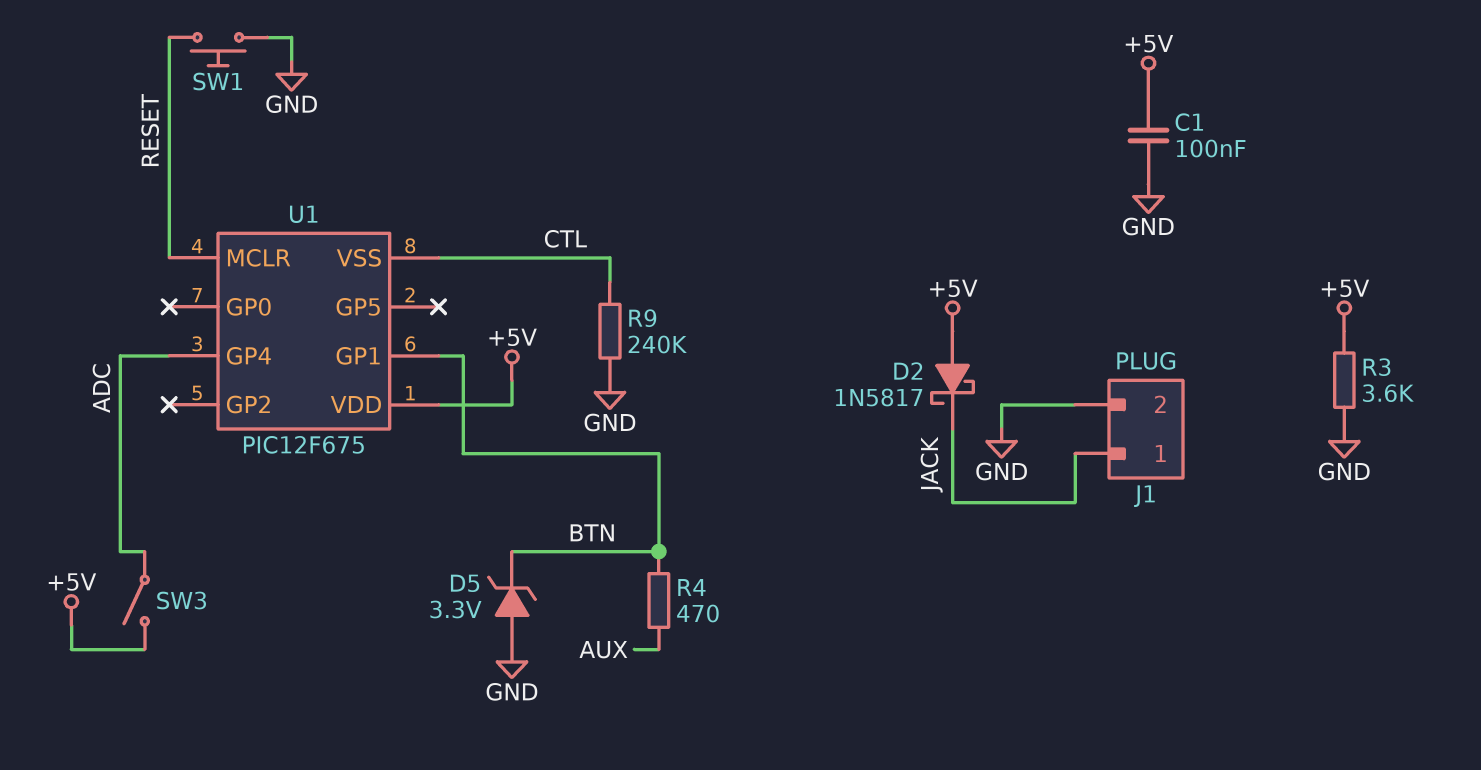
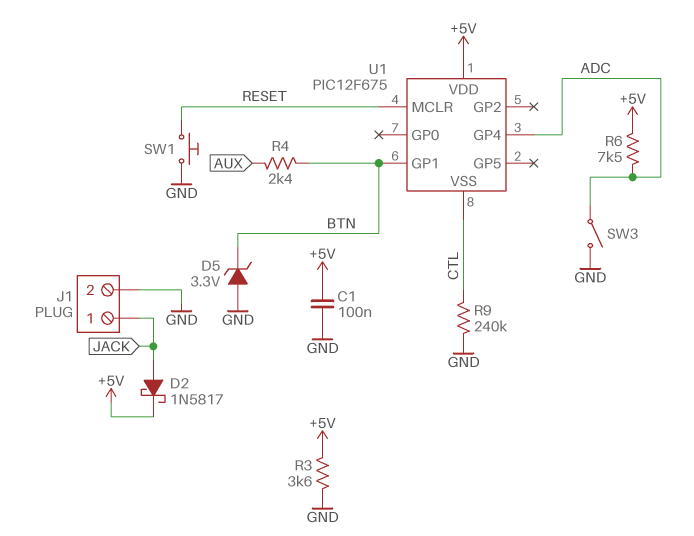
D2: schottky 1N5817 (A +5V, K JACK) -> schottky 1N5817 (A JACK, K +5V)
R4: 470 (AUX, BTN) -> 2.4k (AUX, BTN)
R6: none -> 7.5k (+5V, ADC)
SW3: switch (+5V, ADC) -> switch (ADC, GND)

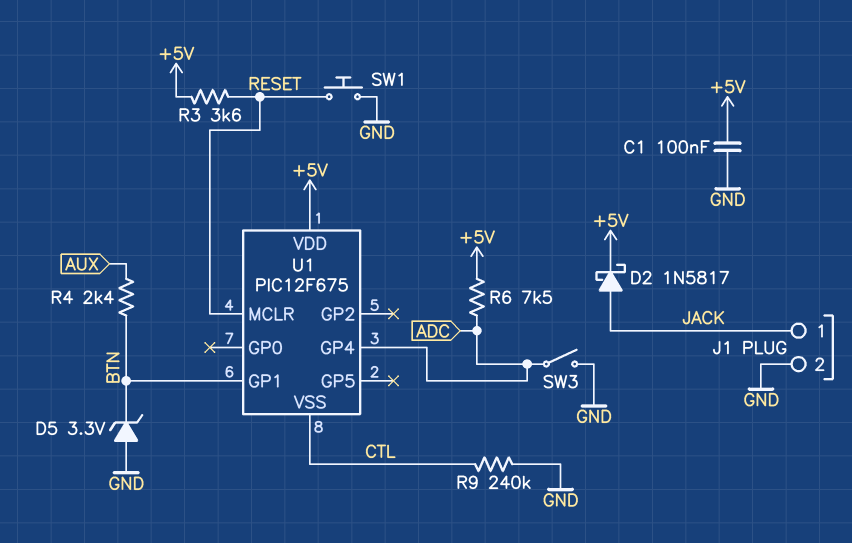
R3: 3.6k (+5V, GND) -> 3.6k (+5V, RESET)

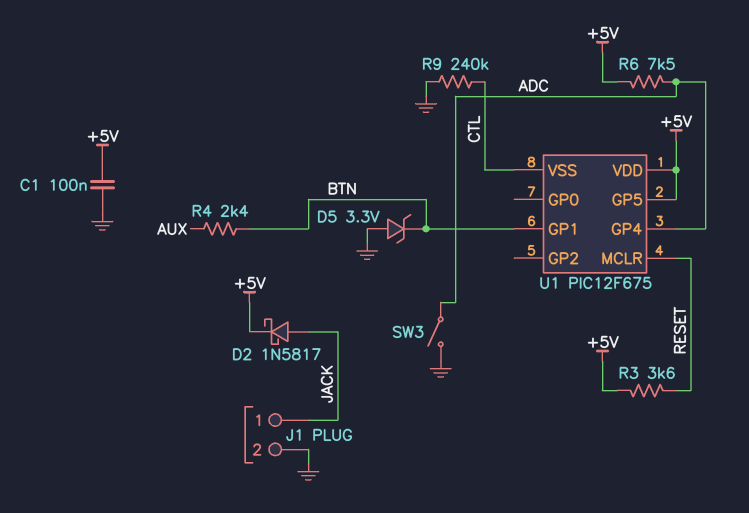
SW1: button (GND, RESET) -> none
U1 pin GP5: none -> +5V

